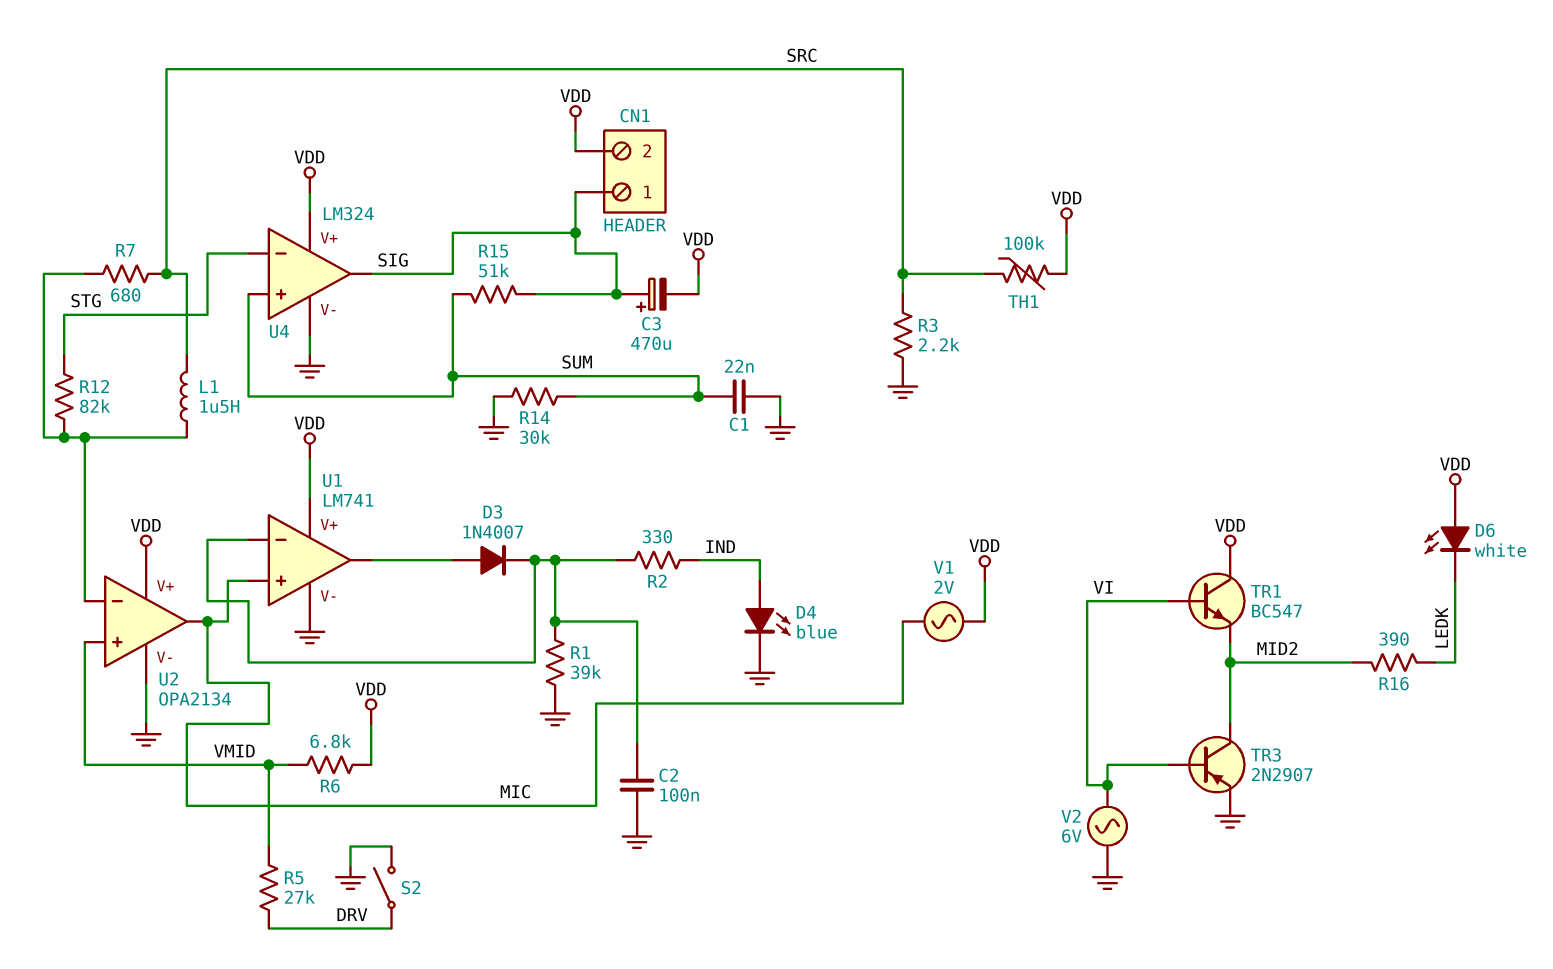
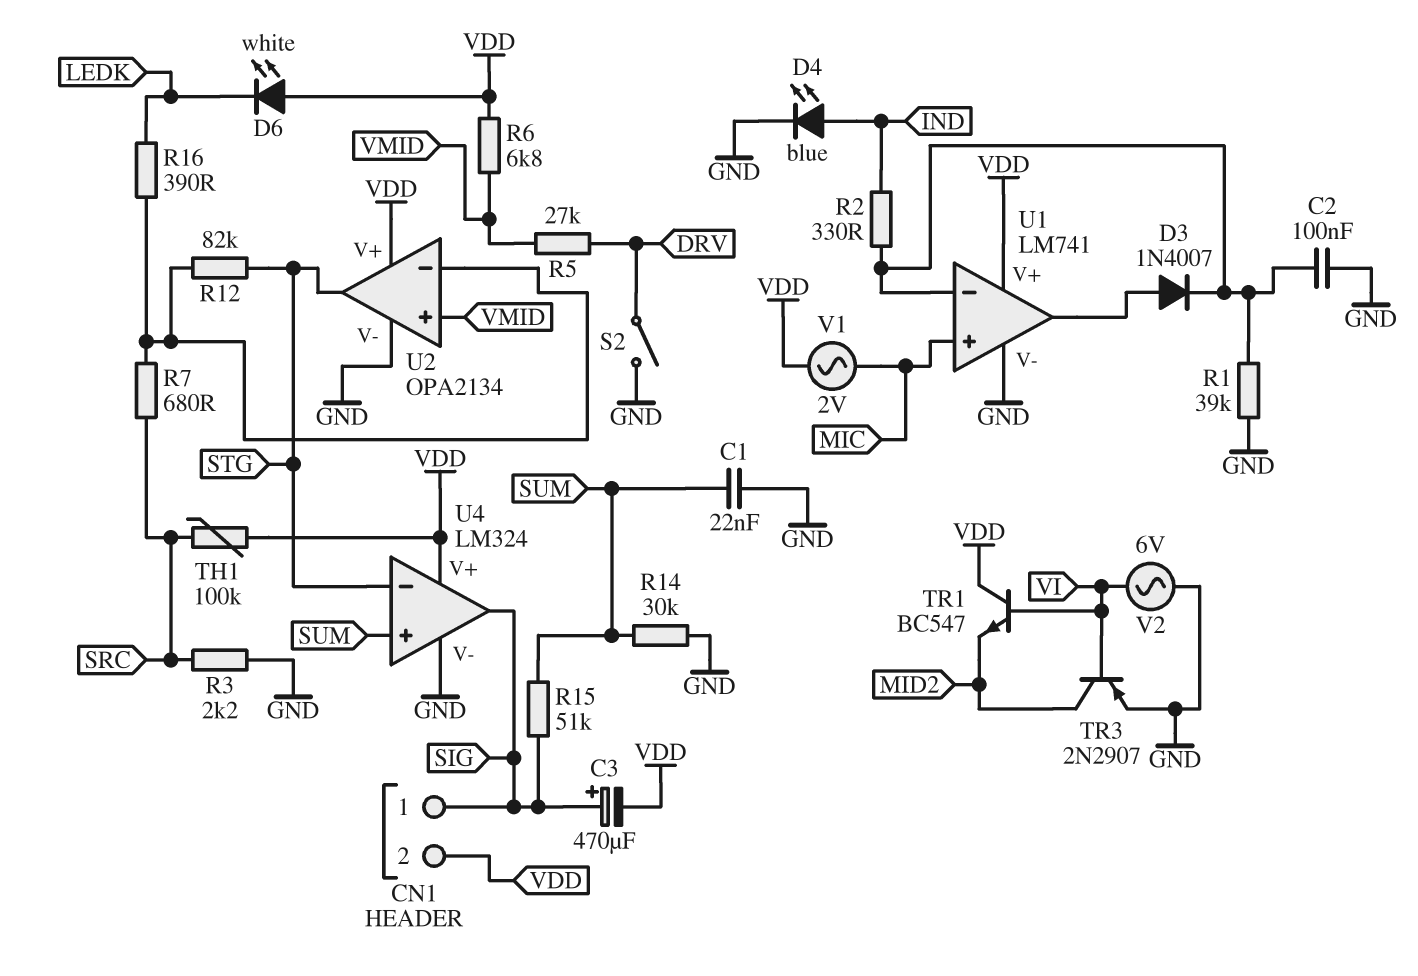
L1: 1.5uH (SRC, U2/in-) -> none
R16: 390 (LEDK, MID2) -> 390 (LEDK, U2/in-)
U2 pin out: MIC -> STG

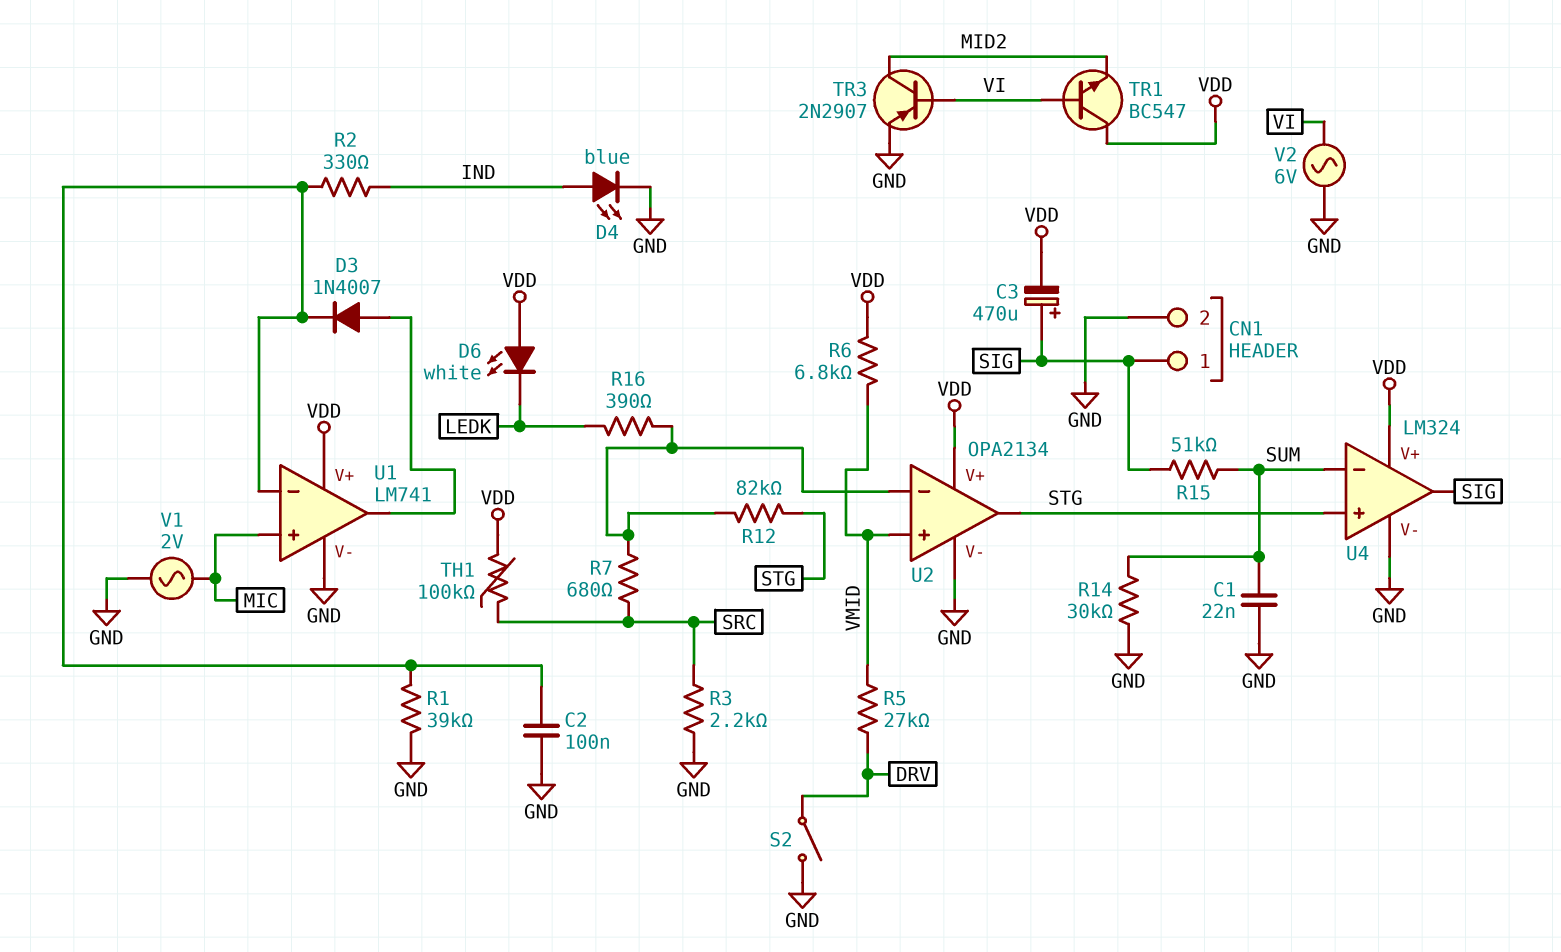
CN1 pin 2: VDD -> GND
U4 pin in+: SUM -> STG
U4 pin in-: STG -> SUM
V1: AC 2V (MIC, VDD) -> AC 2V (GND, MIC)

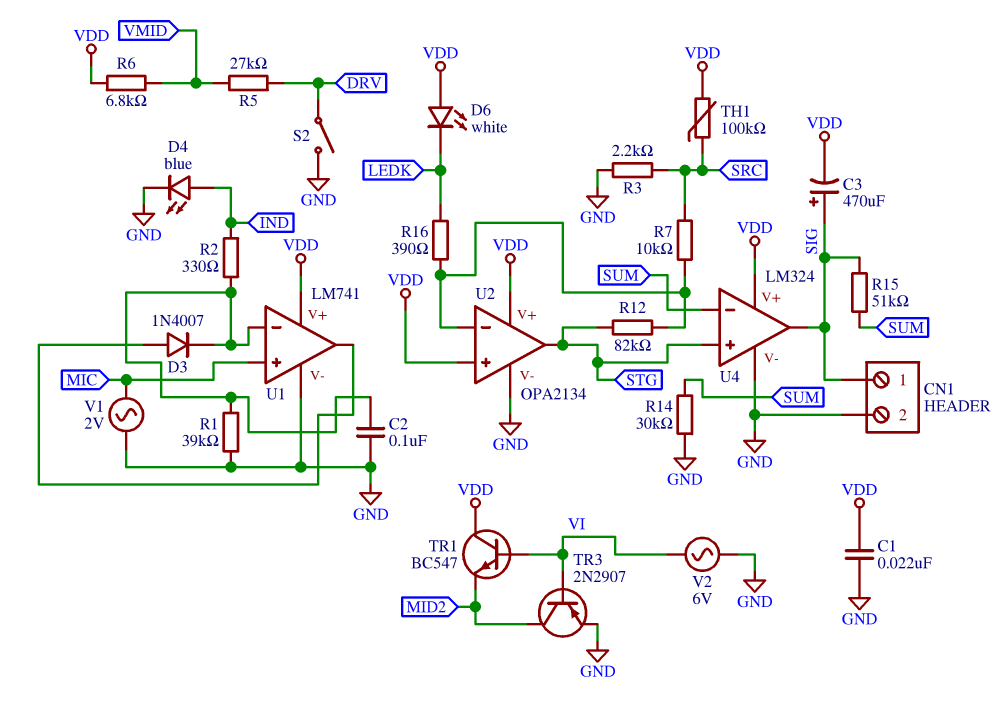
C1: 22nF (GND, SUM) -> 22nF (GND, VDD)
R7: 680 (SRC, U2/in-) -> 10k (SRC, U2/in-)
U2 pin in+: VMID -> VDD

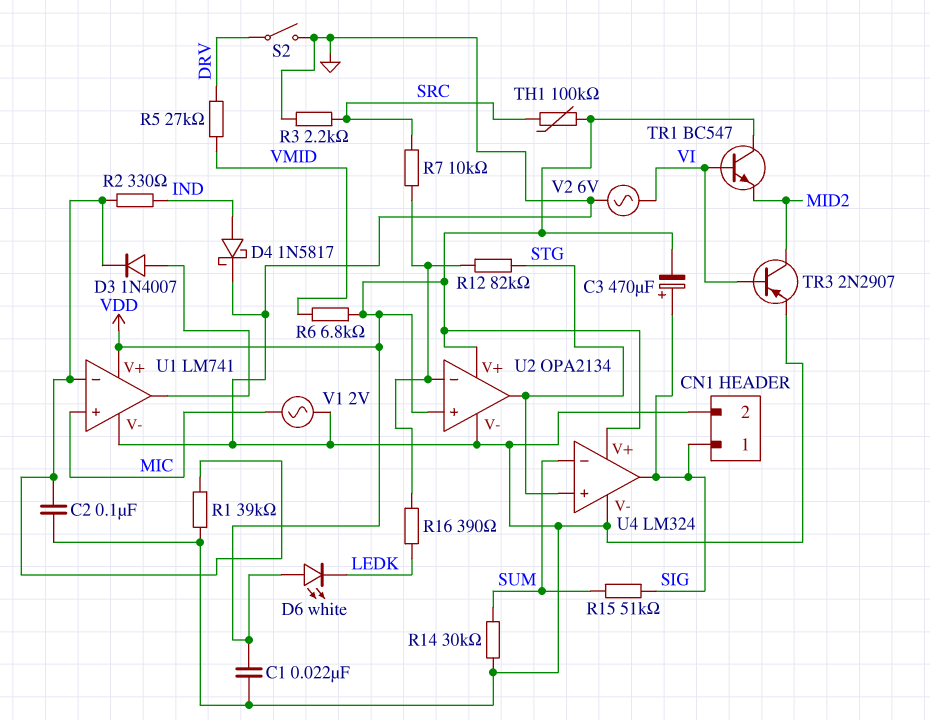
D4: LED blue (A IND, K GND) -> schottky 1N5817 (A IND, K GND)

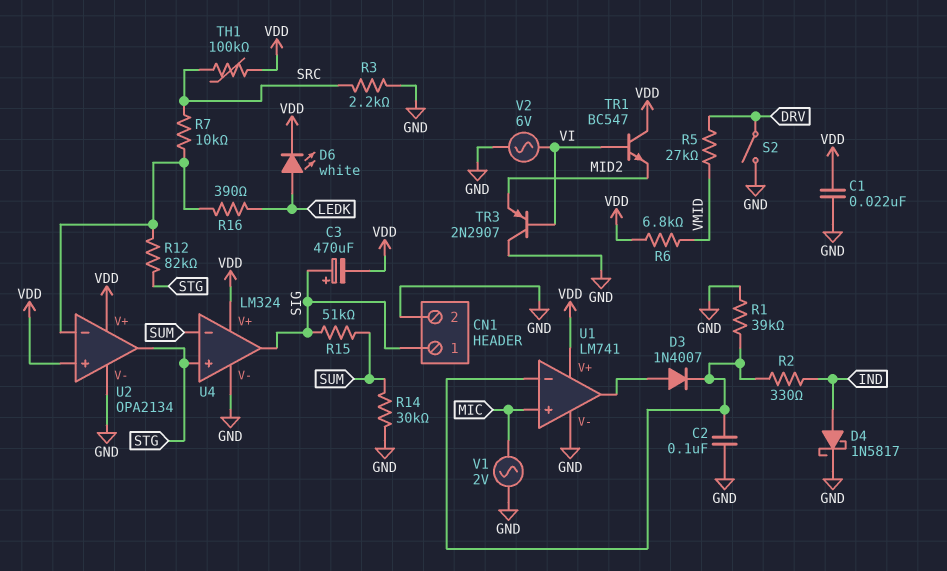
D6: LED white (A VDD, K LEDK) -> LED white (A LEDK, K VDD)
TR3: PNP 2N2907 (B VI, C MID2, E GND) -> PNP 2N2907 (B VI, C GND, E MID2)

